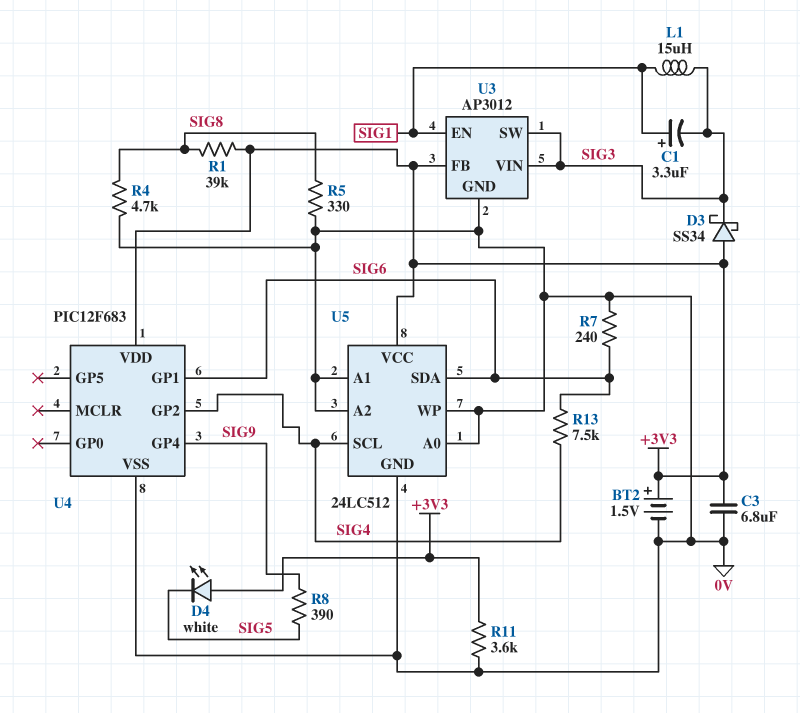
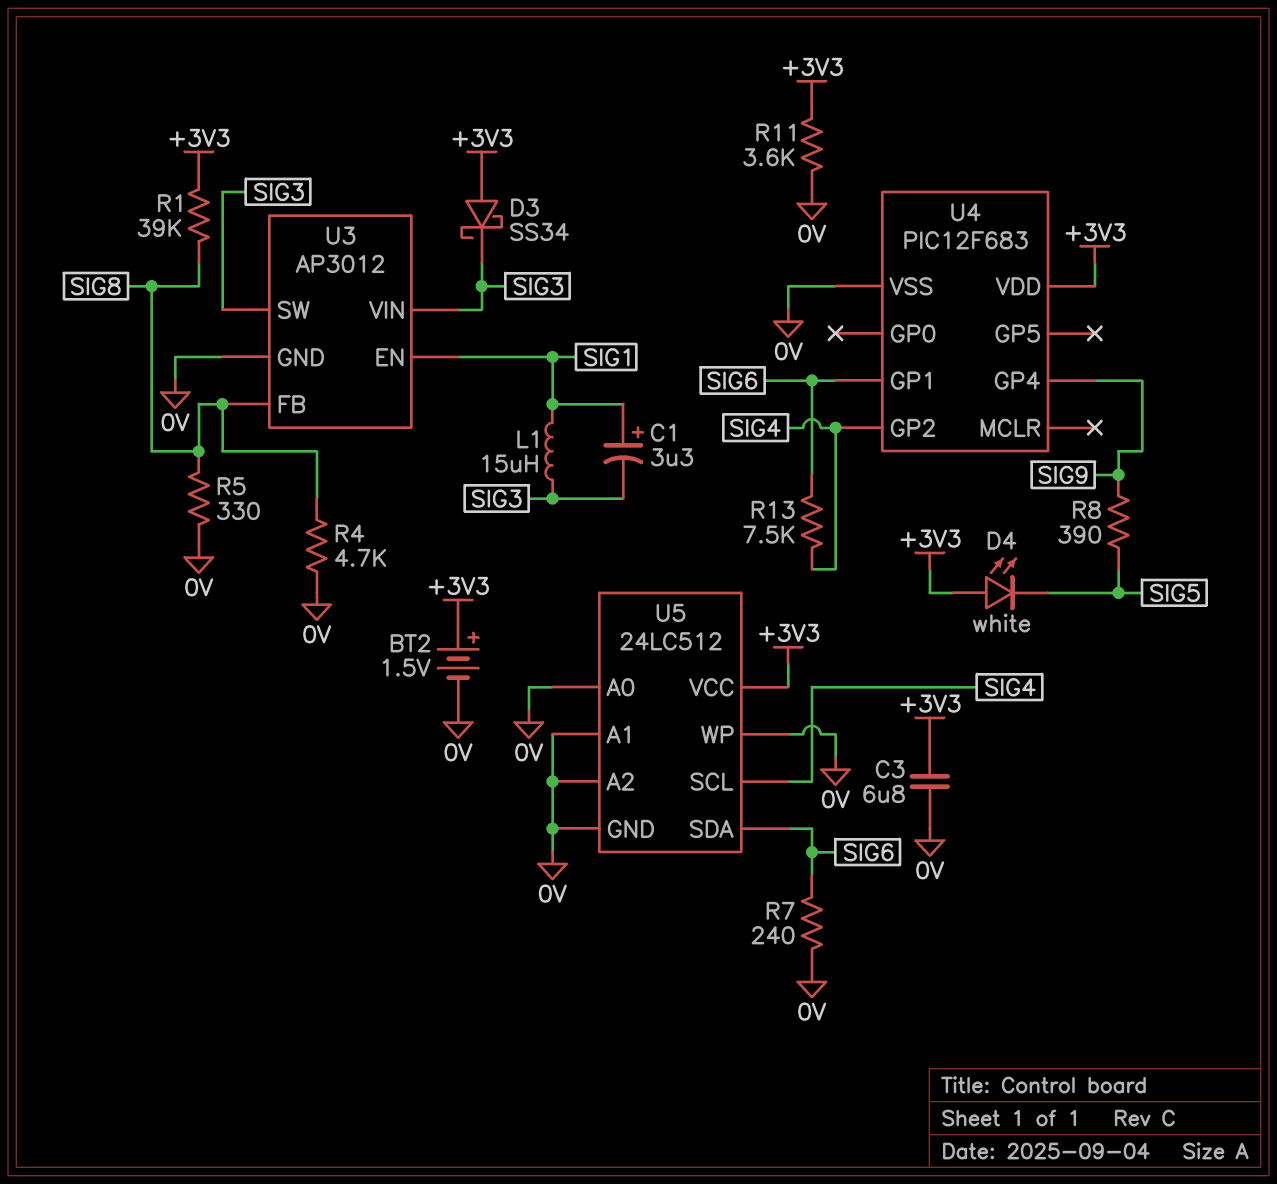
U3 pin FB: +3V3 -> SIG8

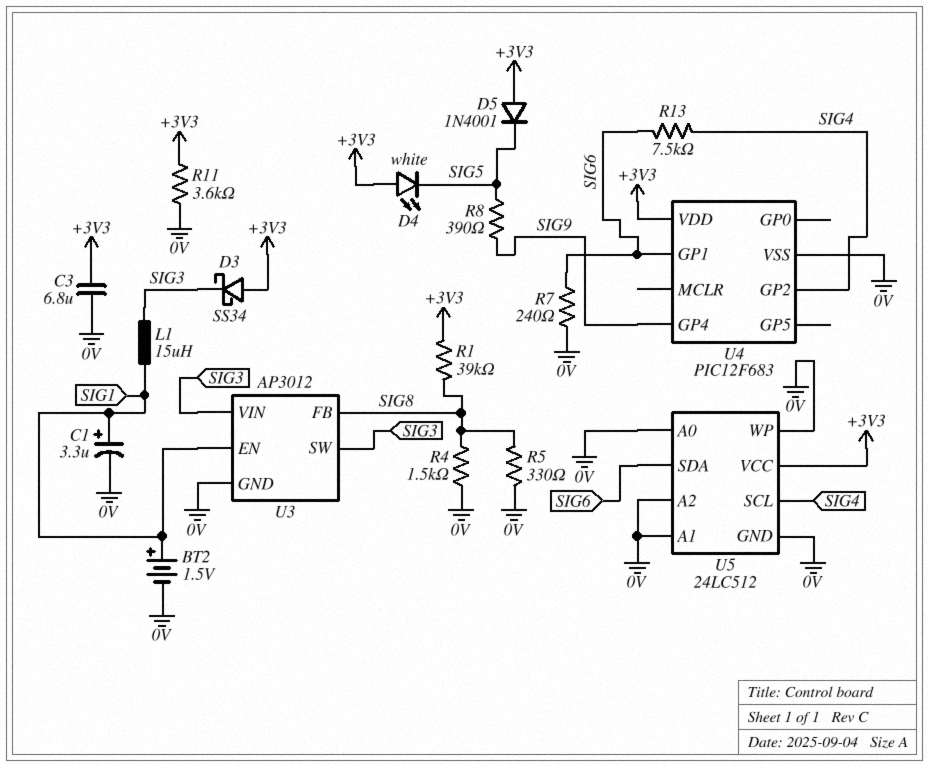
BT2: 1.5V (plus +3V3, minus 0V) -> 1.5V (plus SIG1, minus 0V)
C1: 3.3uF (plus SIG1, minus SIG3) -> 3.3uF (plus SIG1, minus 0V)
D5: none -> diode 1N4001 (A +3V3, K SIG5)
R4: 4.7k (0V, SIG8) -> 1.5k (0V, SIG8)

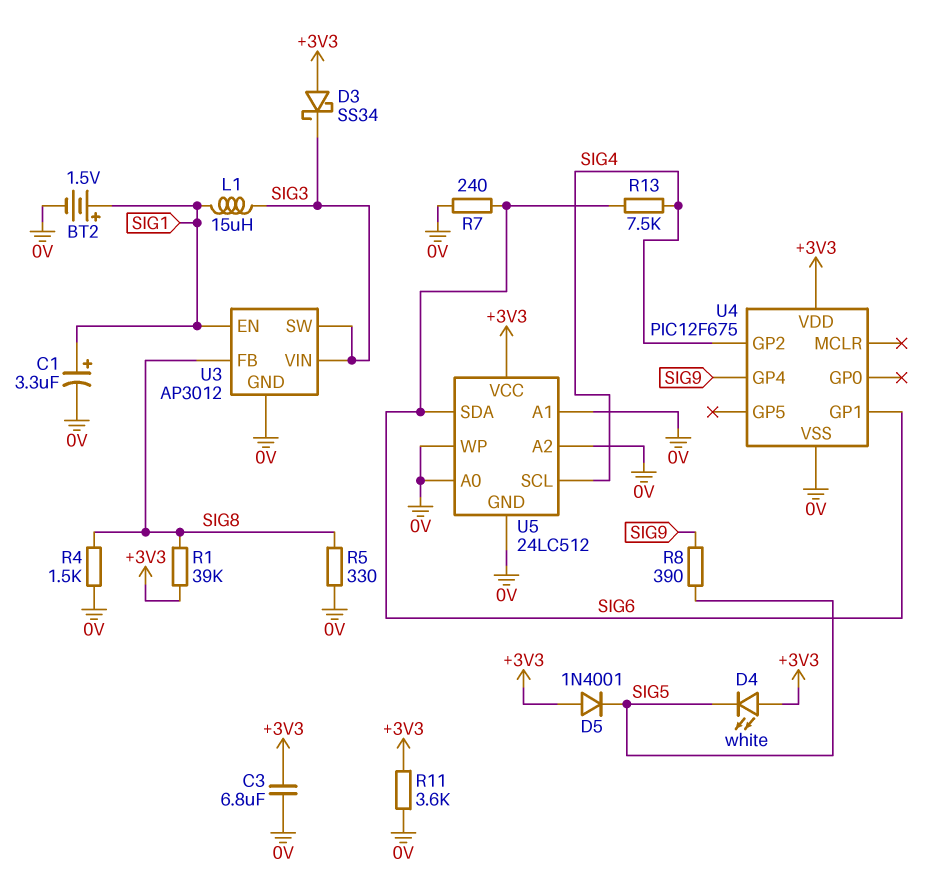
U4: PIC12F683 -> PIC12F675

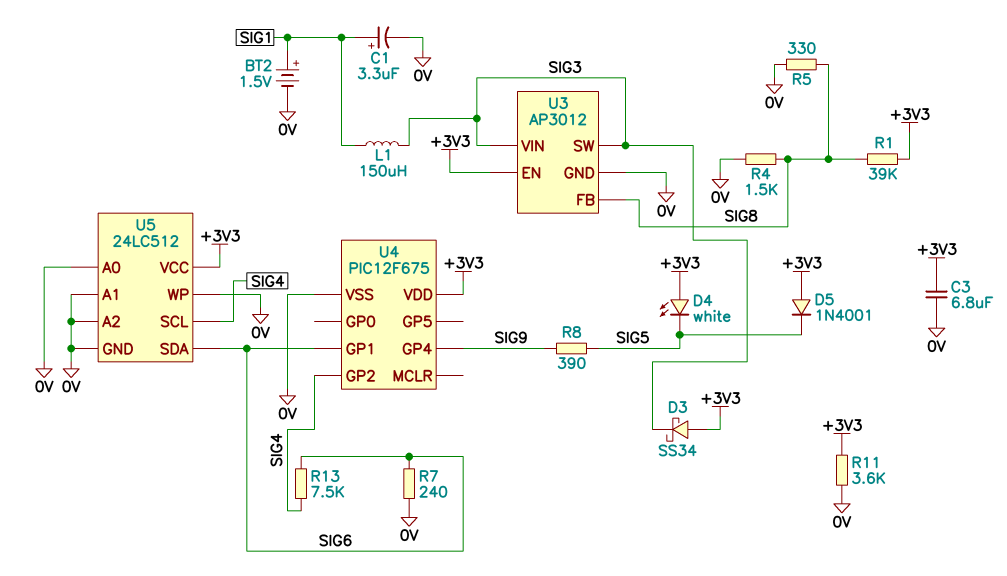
L1: 15uH (SIG1, SIG3) -> 150uH (SIG1, SIG3)
U3 pin EN: SIG1 -> +3V3

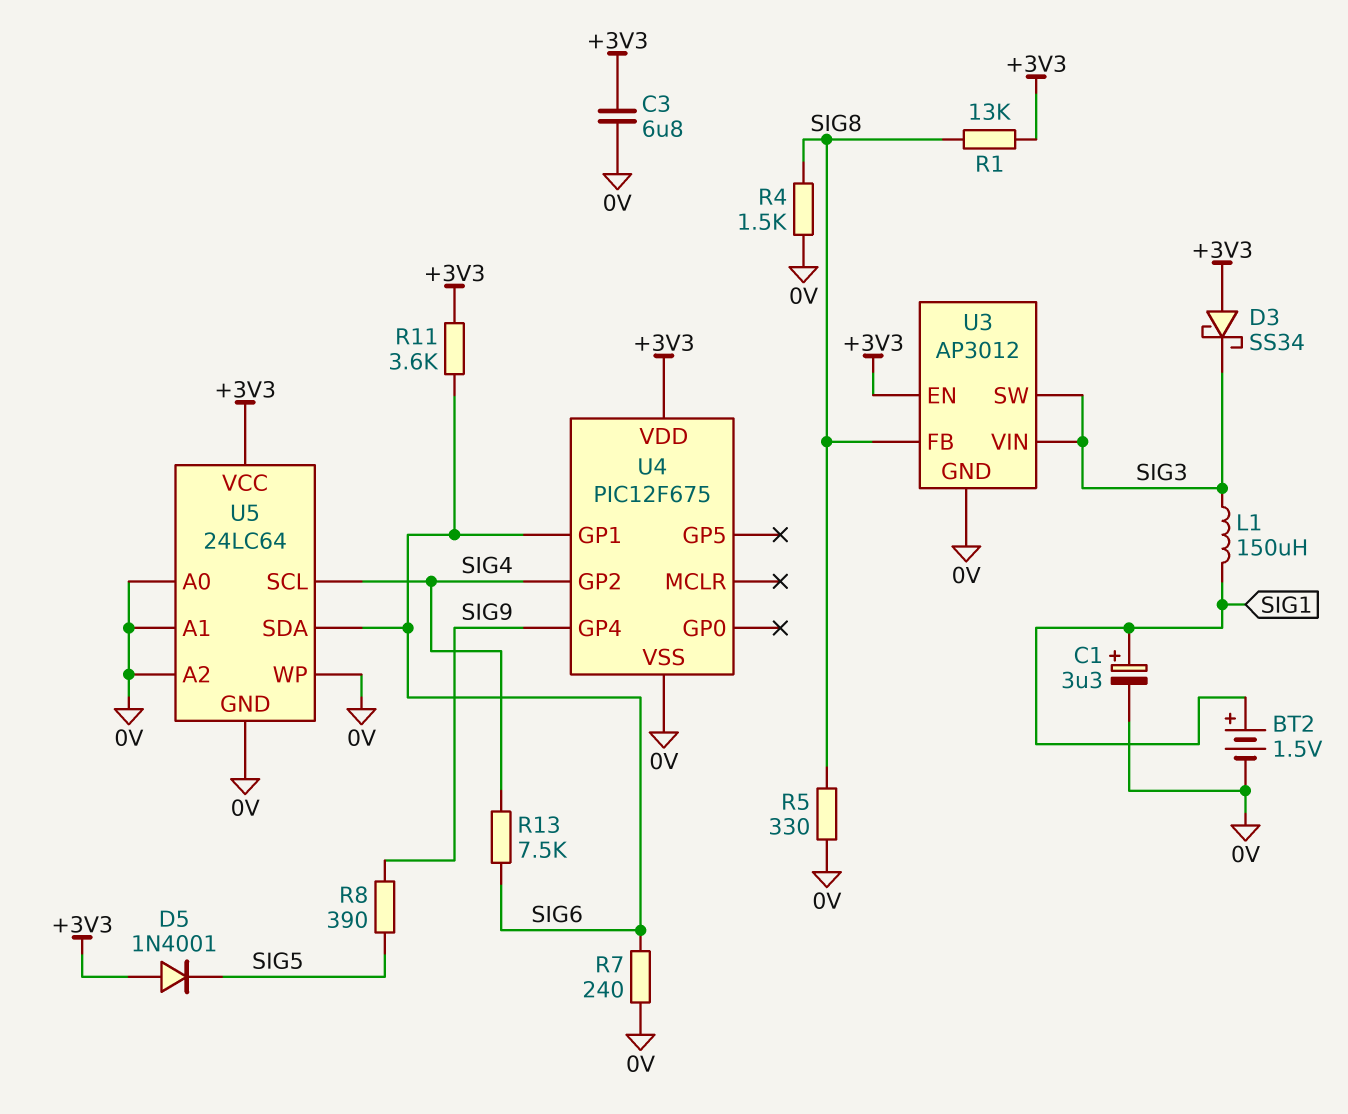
D4: LED white (A +3V3, K SIG5) -> none
R1: 39k (+3V3, SIG8) -> 13k (+3V3, SIG8)
R11: 3.6k (+3V3, 0V) -> 3.6k (+3V3, SIG6)
U5: 24LC512 -> 24LC64

